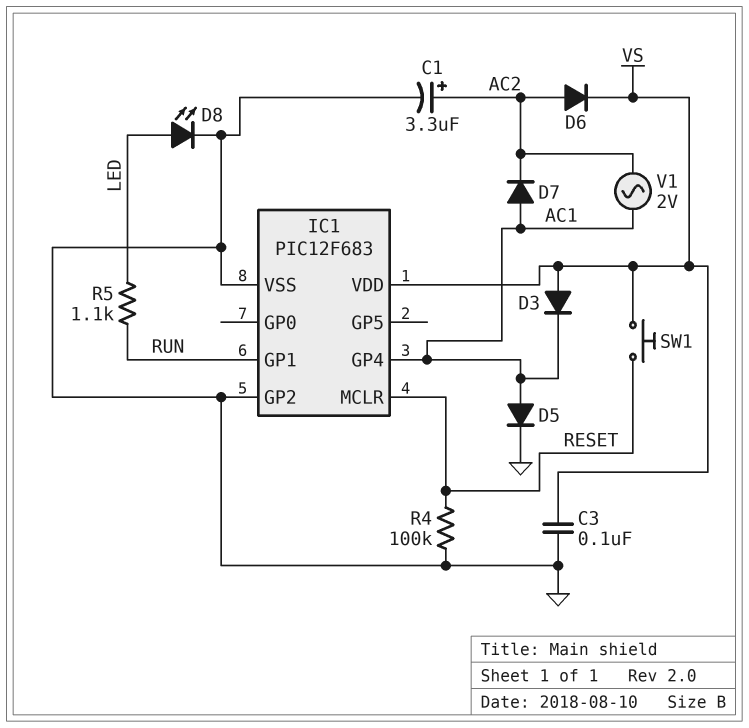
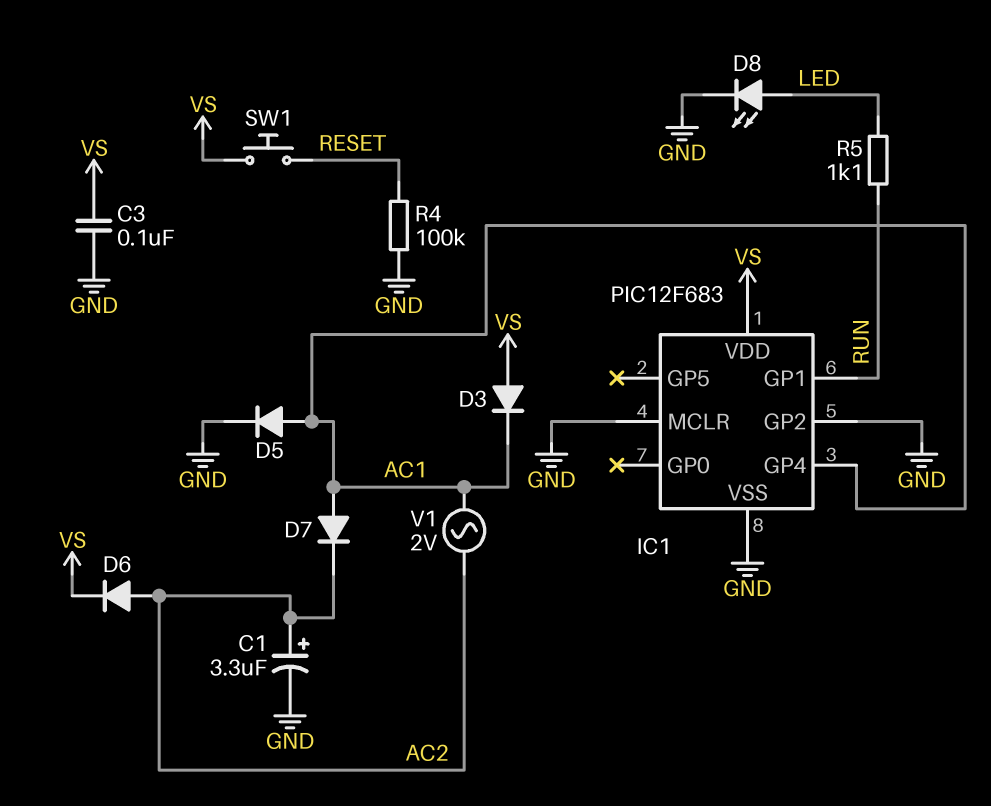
IC1 pin MCLR: RESET -> GND

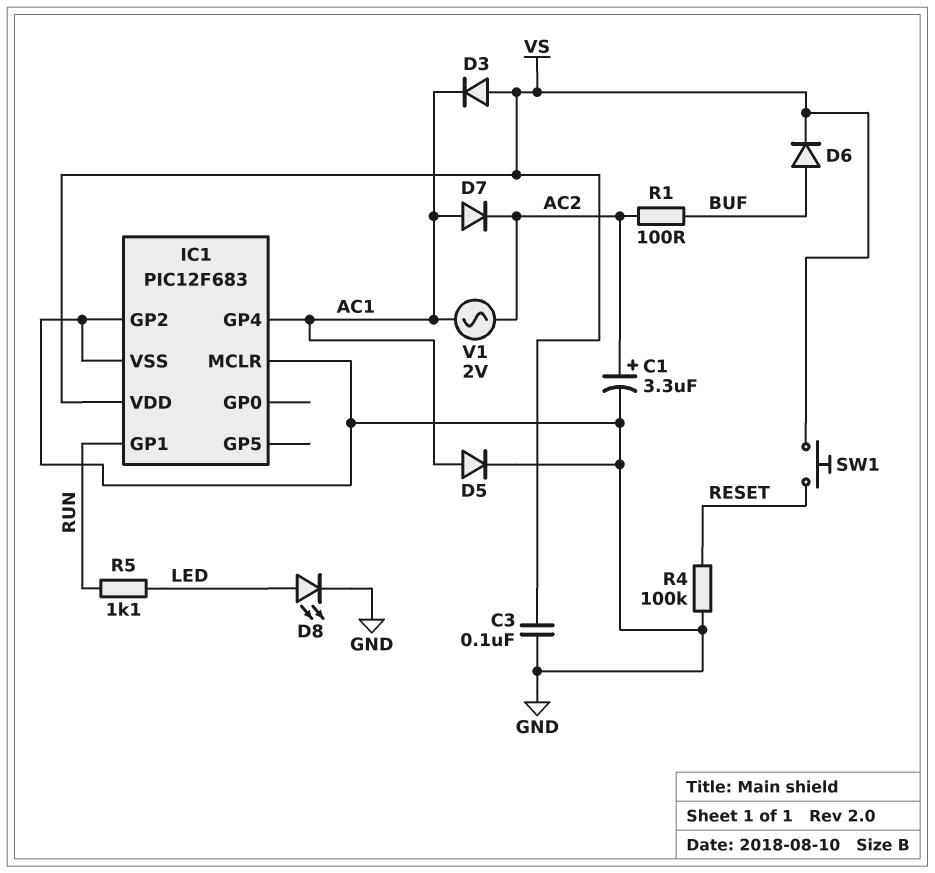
D6: diode (A AC2, K VS) -> diode (A BUF, K VS)
R1: none -> 100 (AC2, BUF)

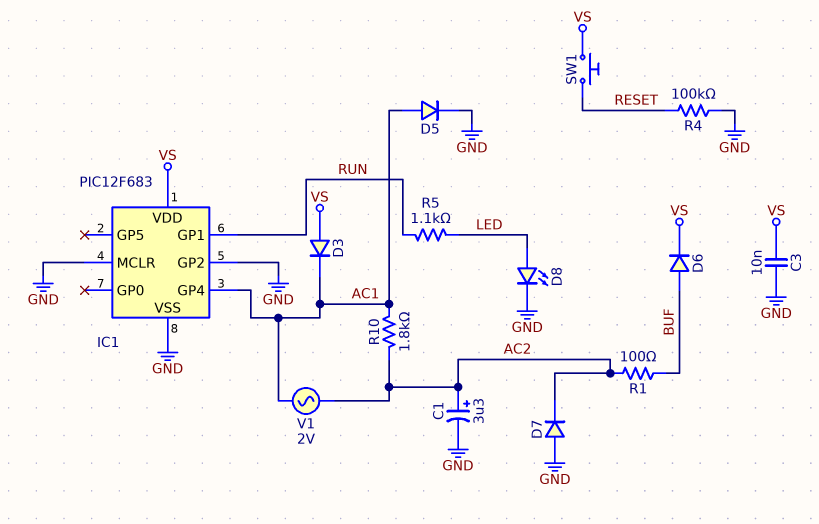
C3: 100nF (GND, VS) -> 10nF (GND, VS)
D7: diode (A AC1, K AC2) -> diode (A GND, K AC2)
R10: none -> 1.8k (AC1, AC2)

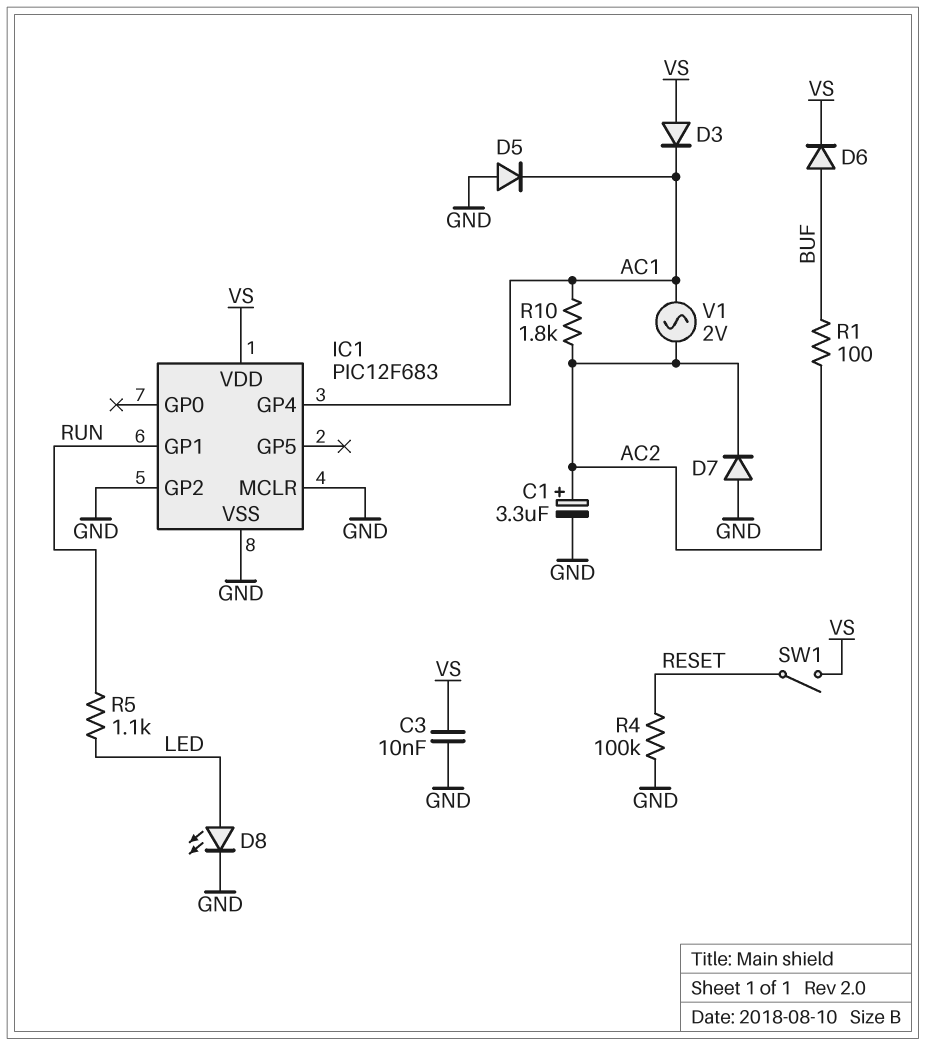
D5: diode (A AC1, K GND) -> diode (A GND, K AC1)
SW1: button (RESET, VS) -> switch (RESET, VS)

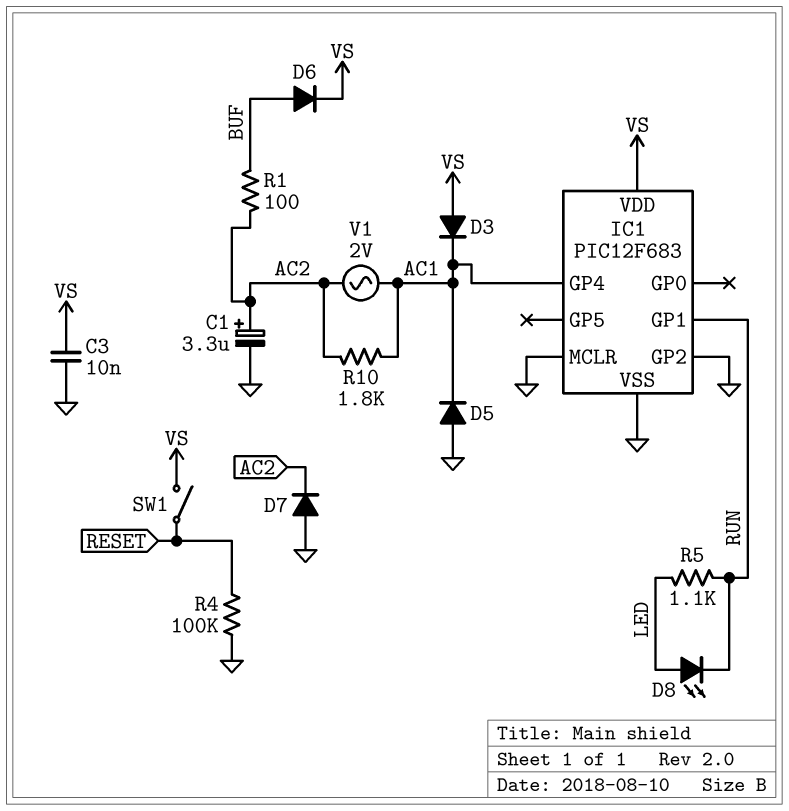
D8: LED (A LED, K GND) -> LED (A LED, K RUN)

